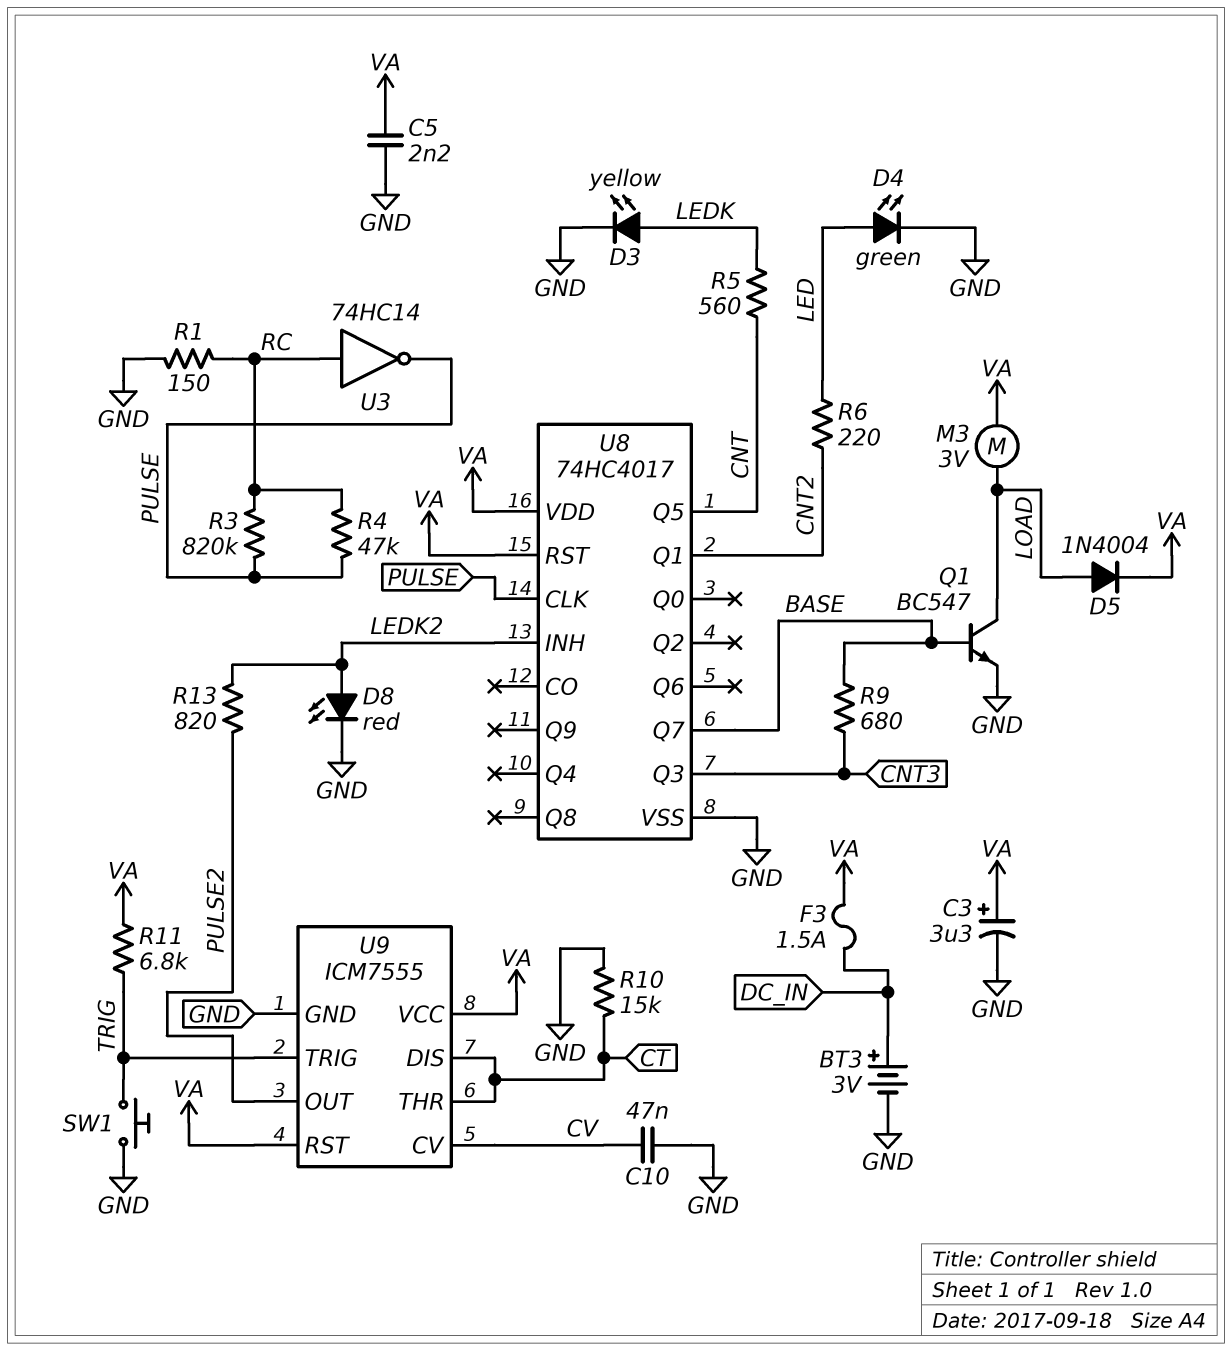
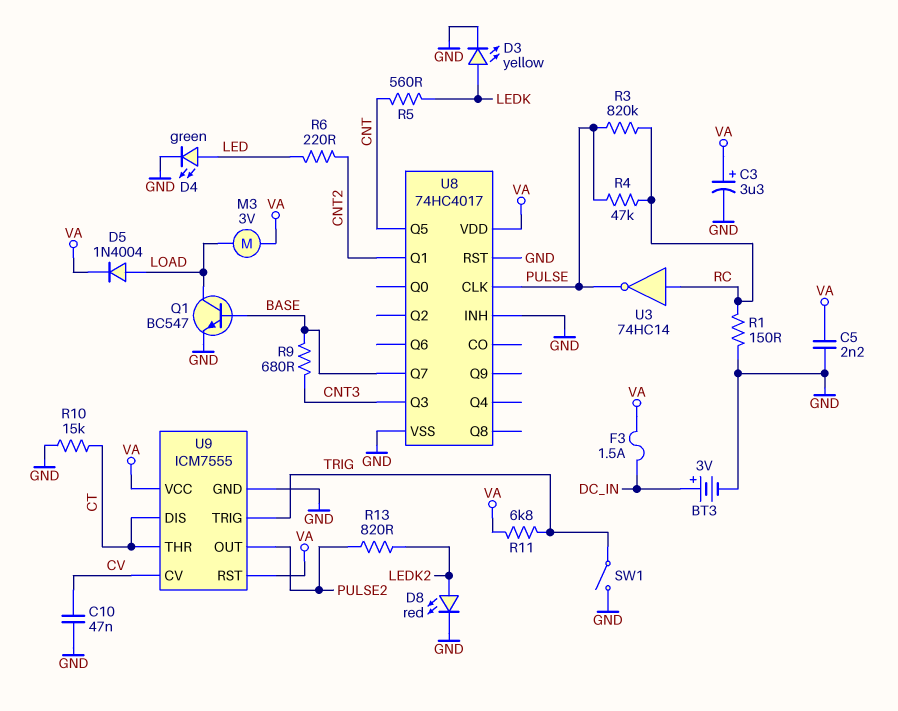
SW1: button (GND, TRIG) -> switch (GND, TRIG)
U8 pin INH: LEDK2 -> GND
U8 pin RST: VA -> GND

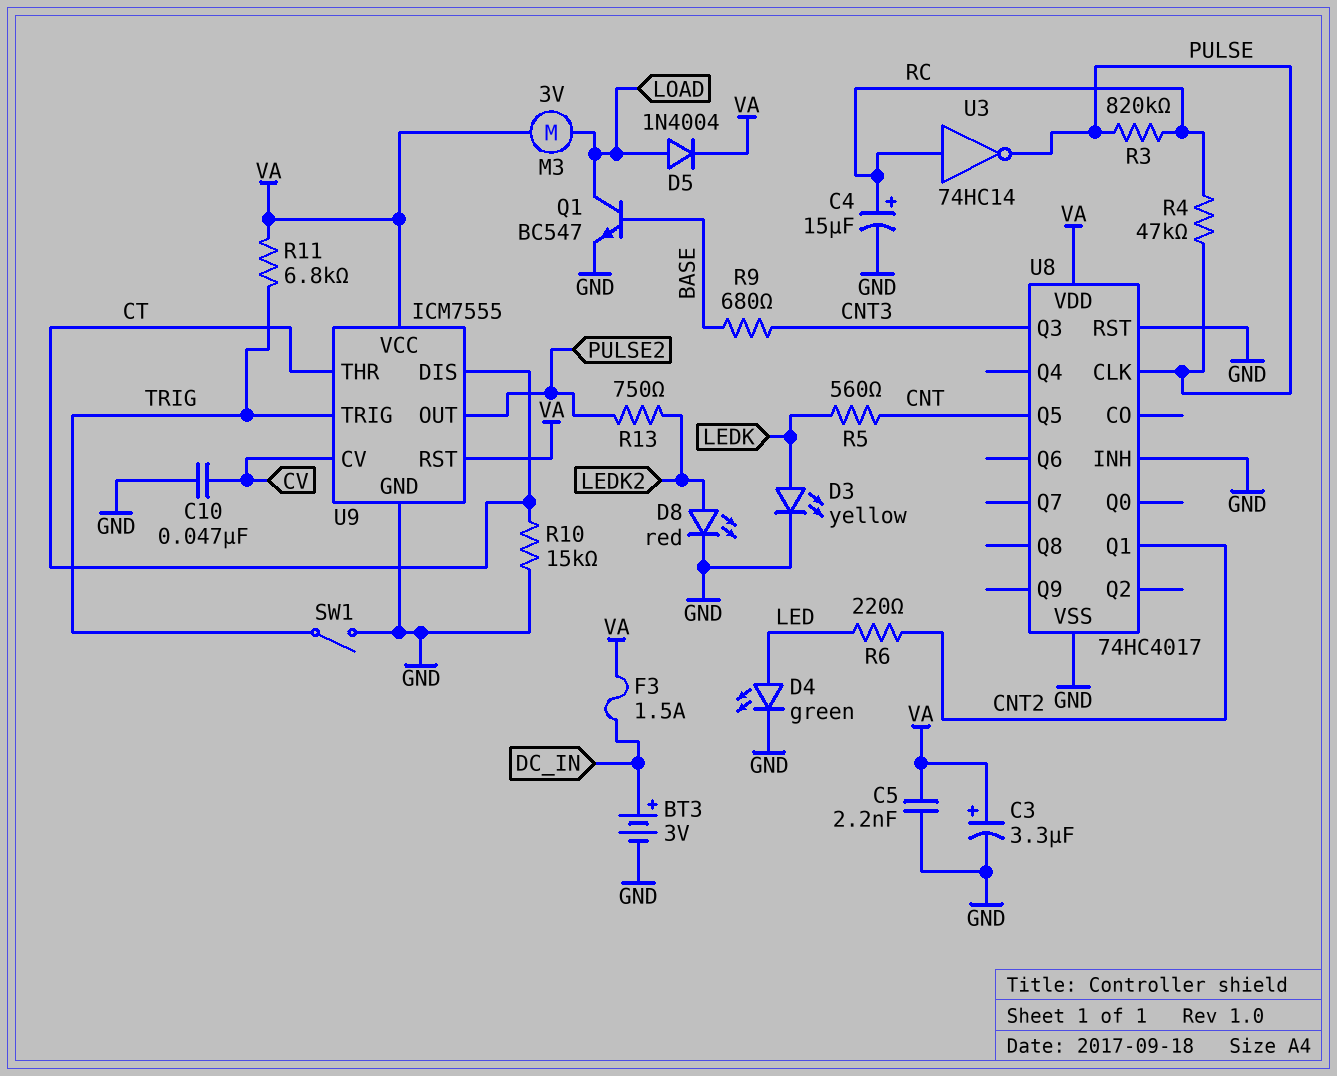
C4: none -> 15uF (plus RC, minus GND)
R1: 150 (GND, RC) -> none
R13: 820 (LEDK2, PULSE2) -> 750 (LEDK2, PULSE2)
U8 pin Q7: BASE -> none

